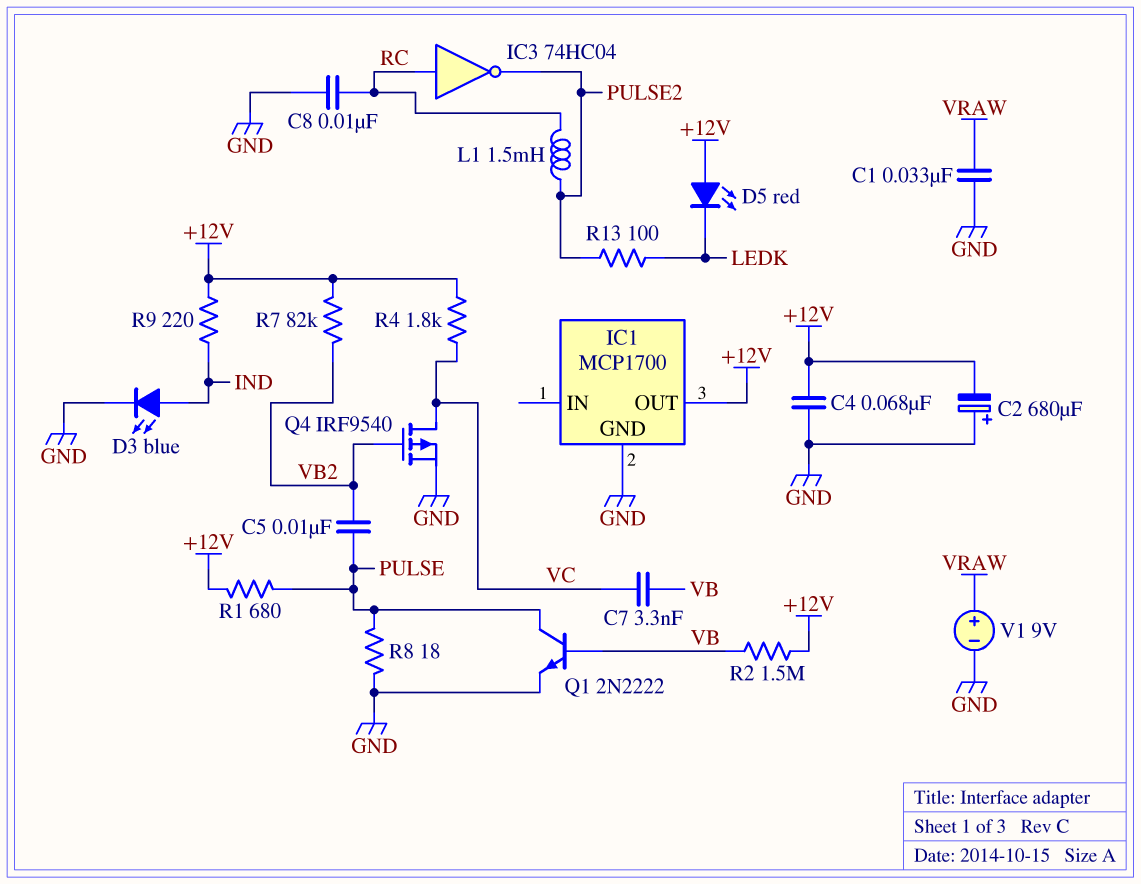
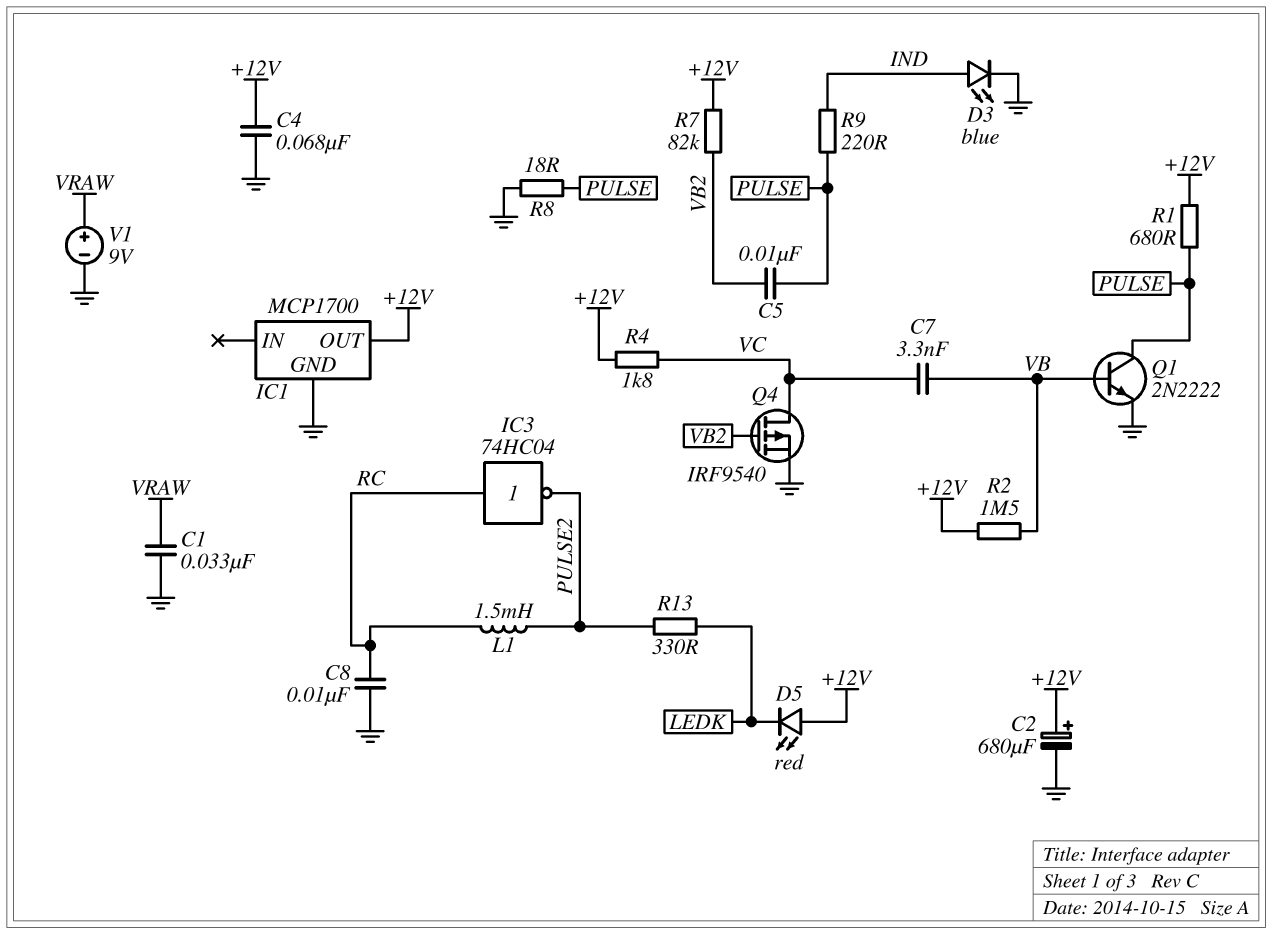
C2: 680uF (plus GND, minus +12V) -> 680uF (plus +12V, minus GND)
R9: 220 (+12V, IND) -> 220 (IND, PULSE)
R13: 100 (LEDK, PULSE2) -> 330 (LEDK, PULSE2)

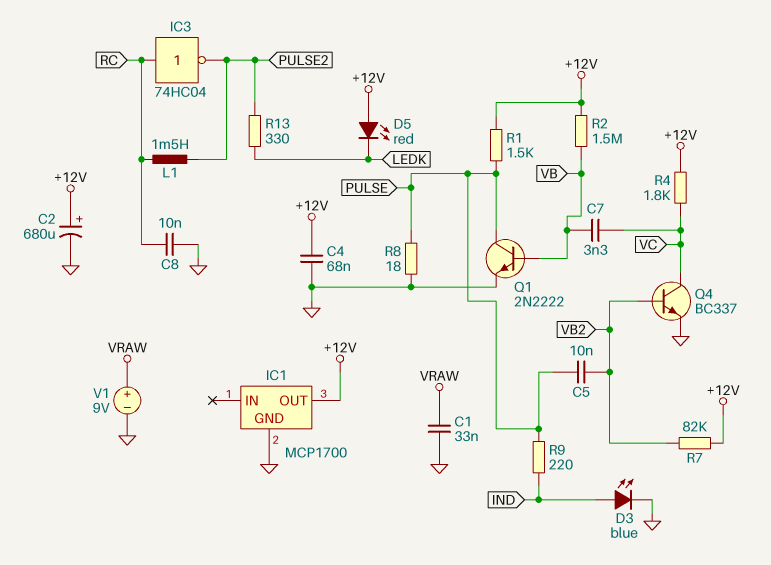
Q4: PMOS IRF9540 (G VB2, D VC, S GND) -> NPN BC337 (B VB2, C VC, E GND)
R1: 680 (+12V, PULSE) -> 1.5k (+12V, PULSE)

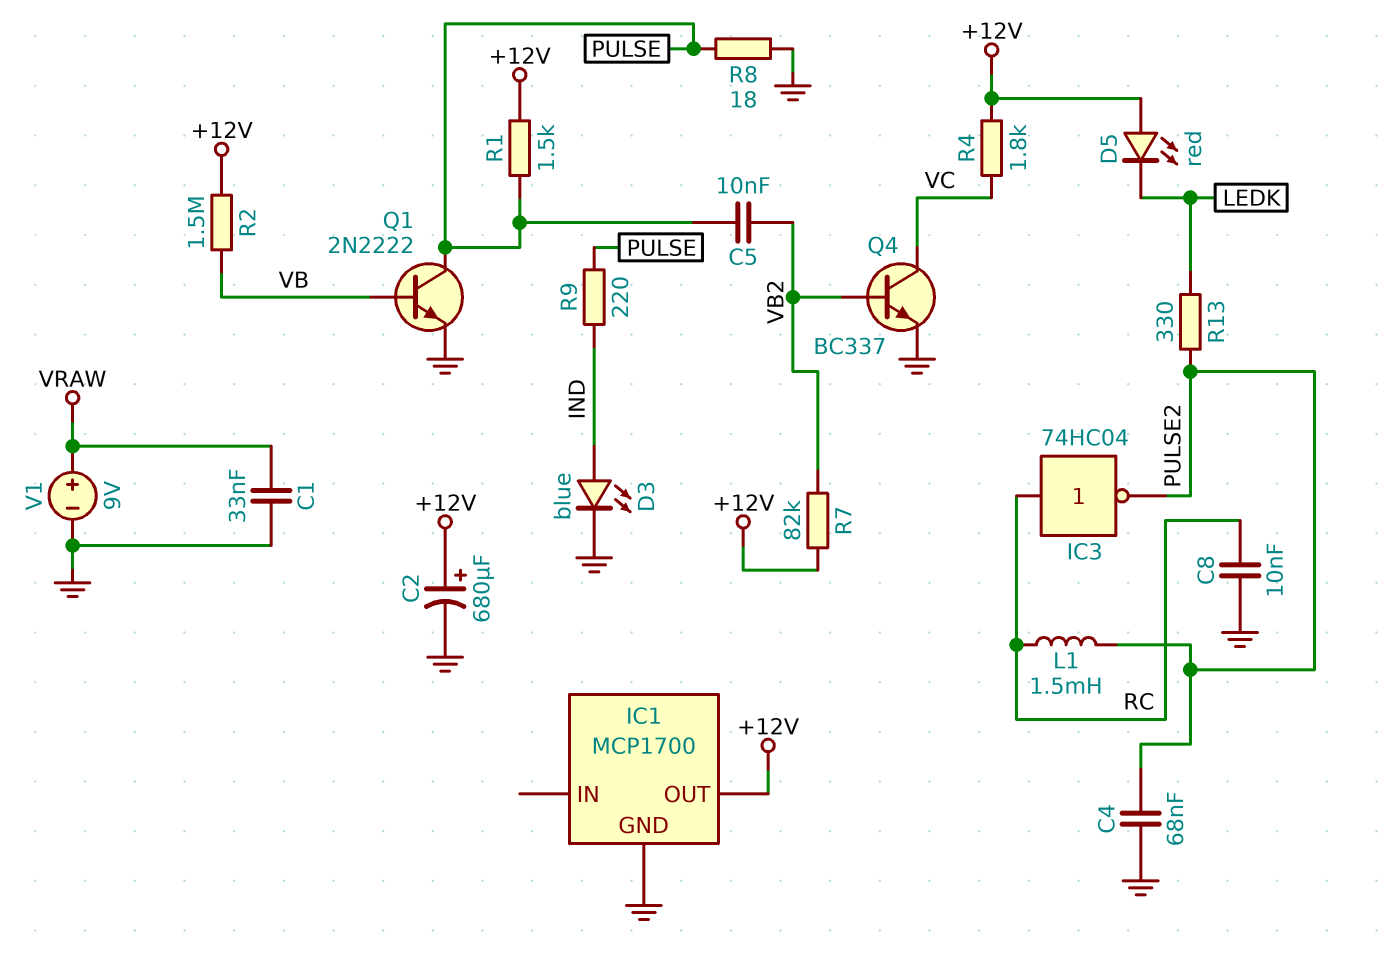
C4: 68nF (+12V, GND) -> 68nF (GND, PULSE2)
C7: 3.3nF (VB, VC) -> none

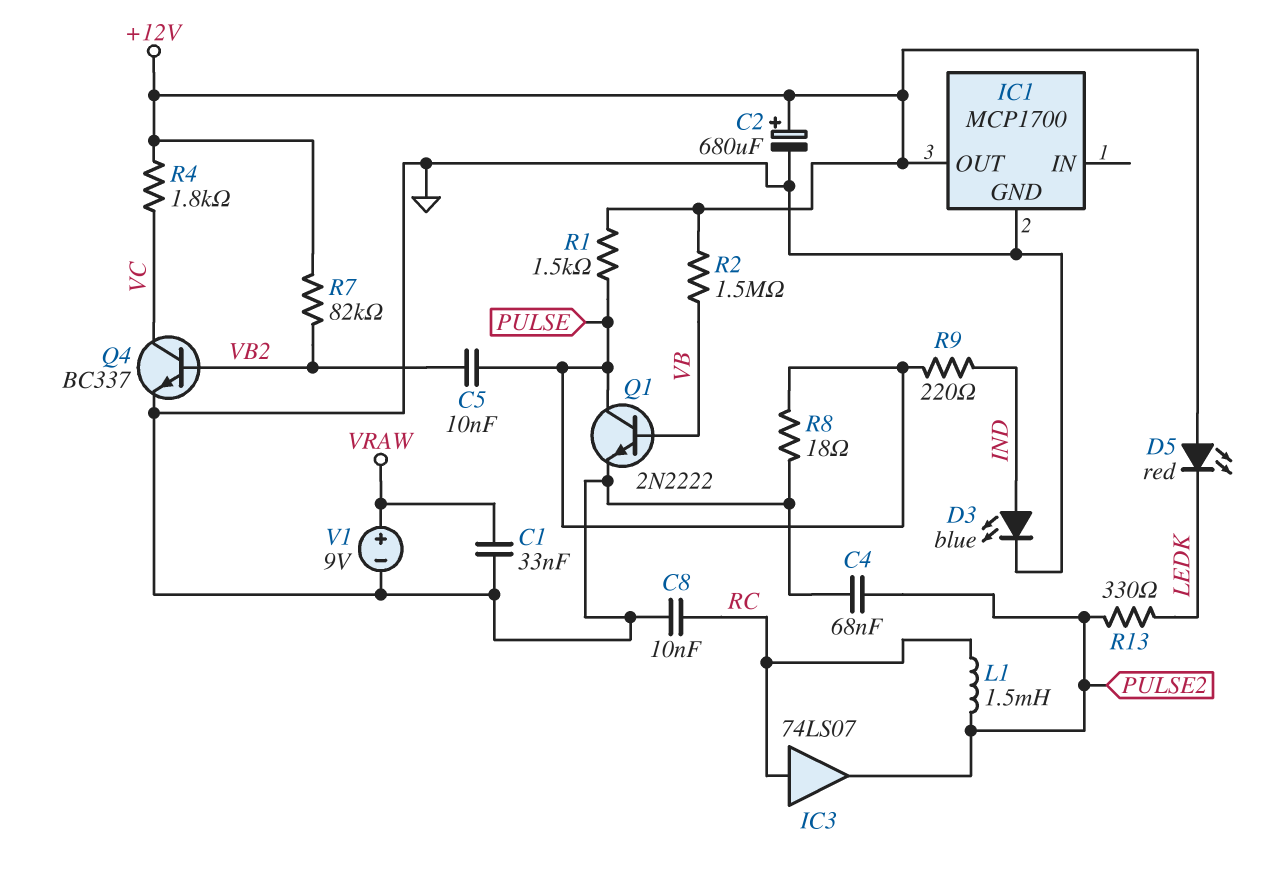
IC3: NOT 74HC04 (in RC, out PULSE2) -> buffer 74LS07 (in RC, out PULSE2)

